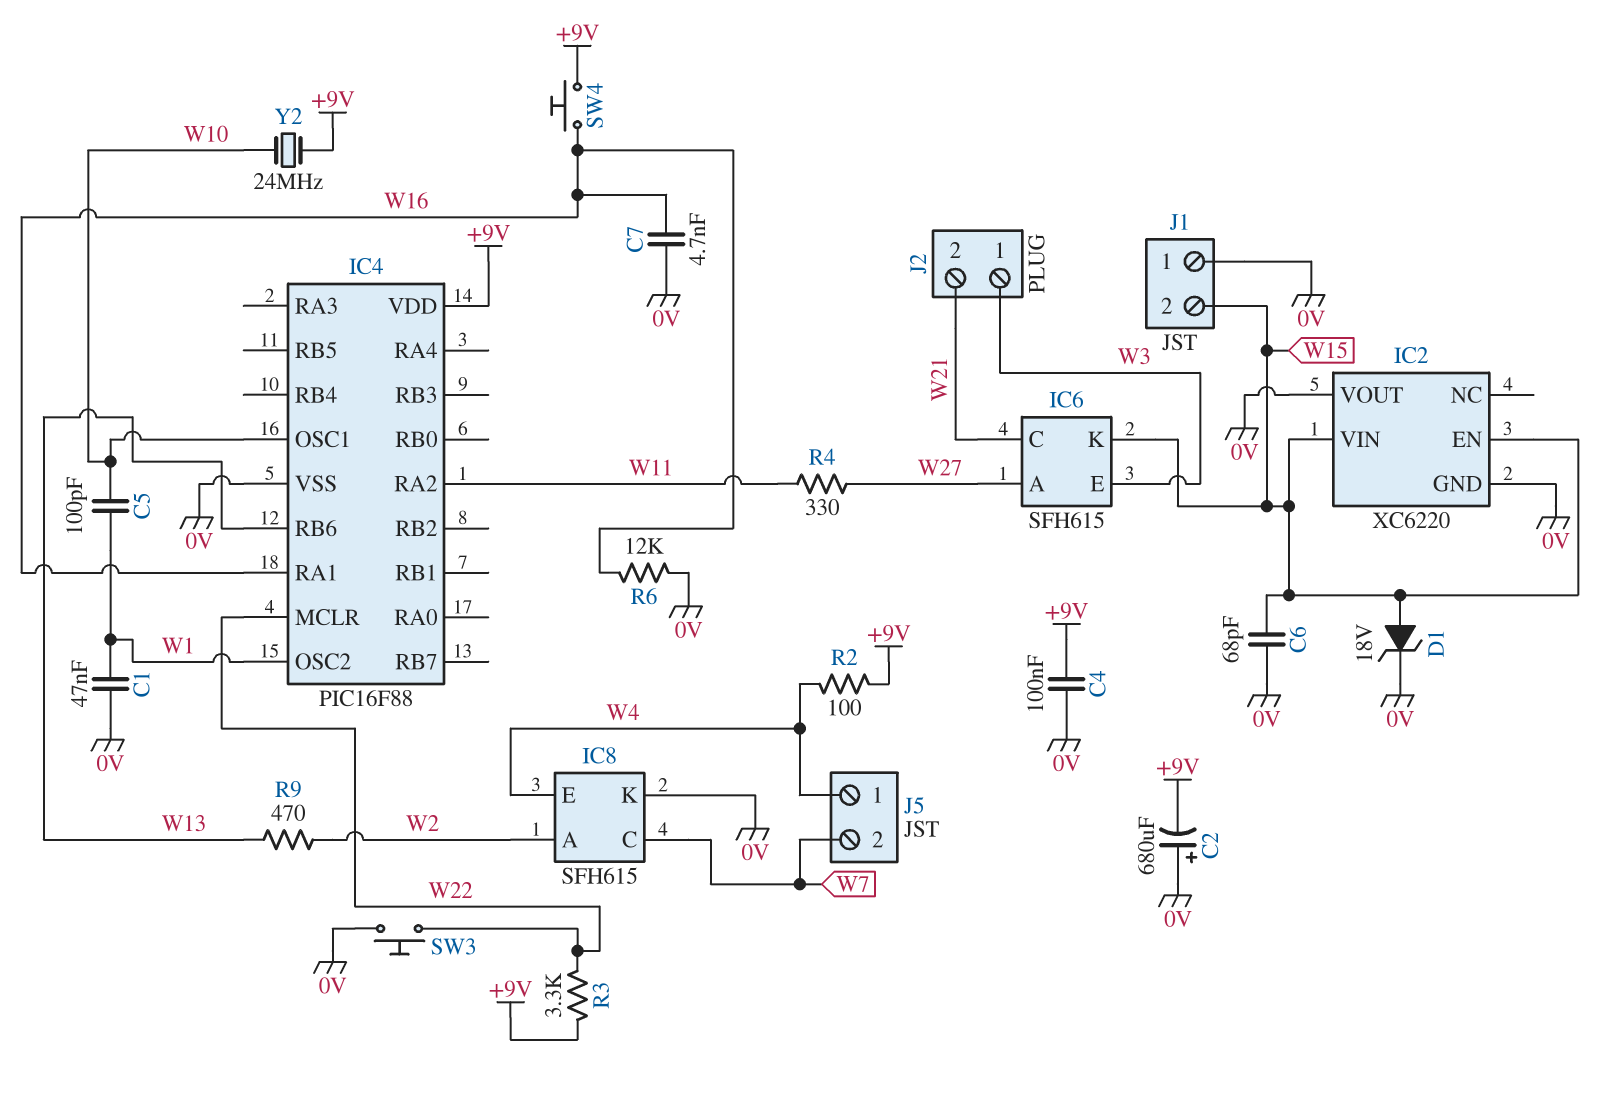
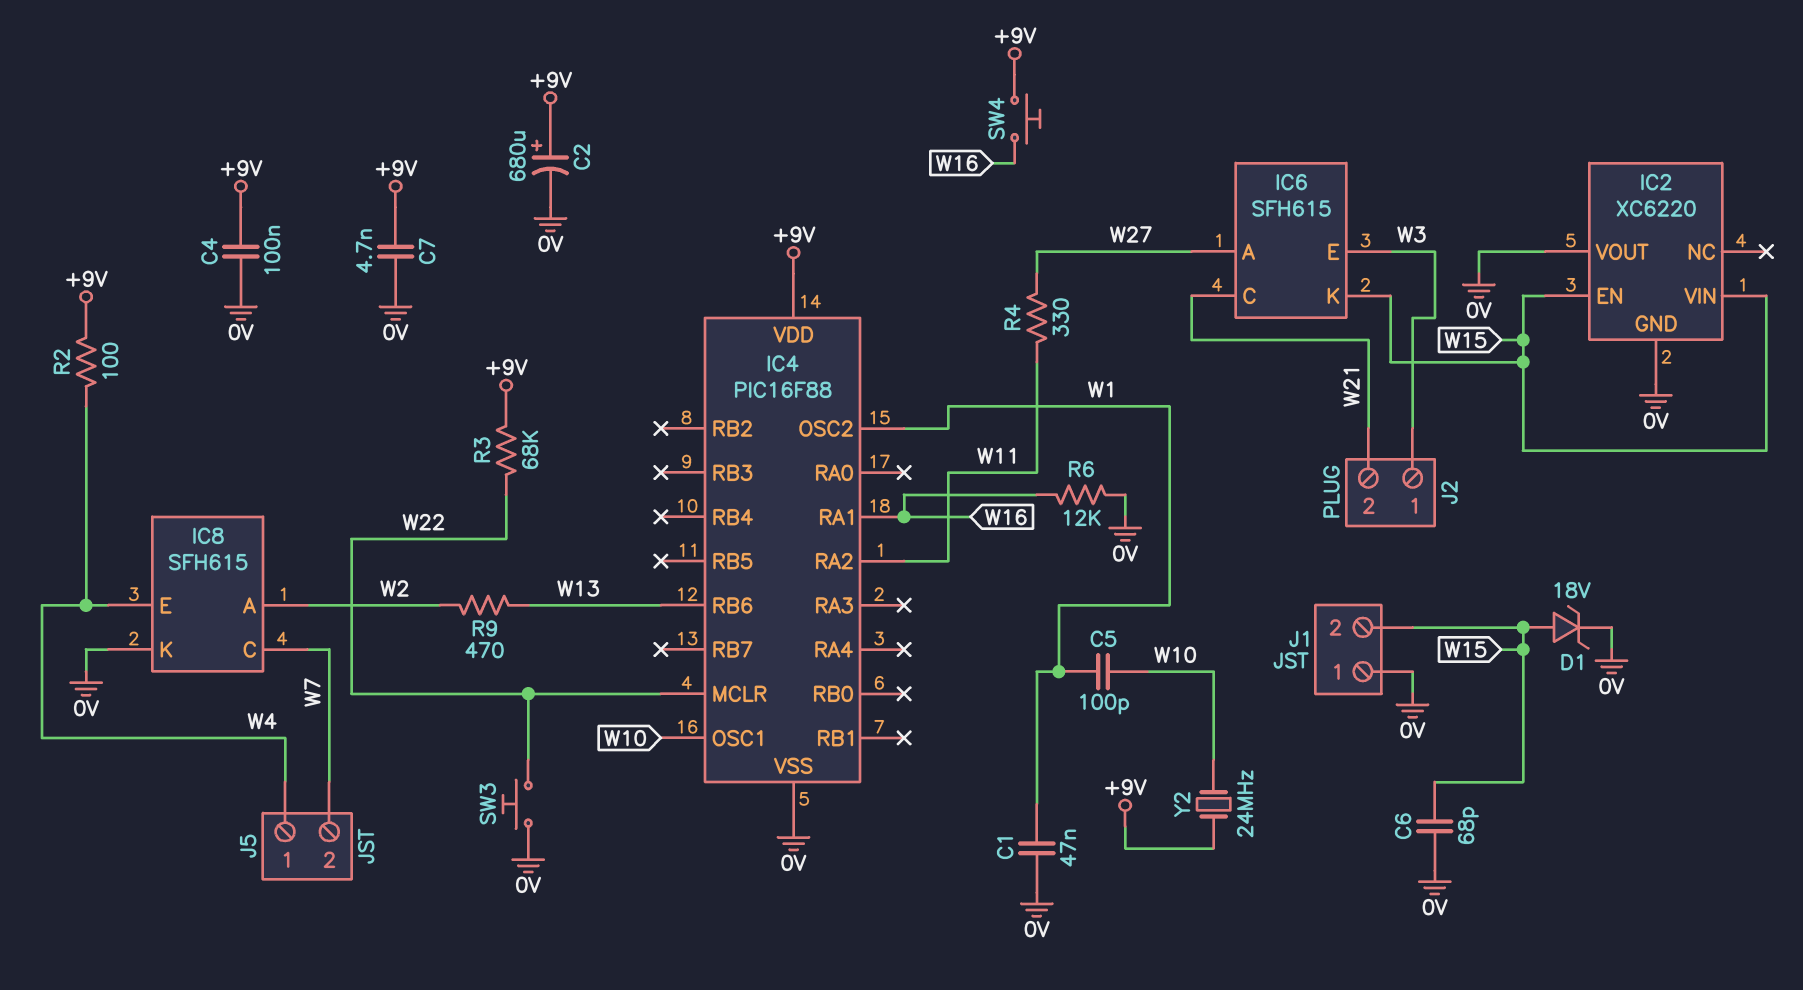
C2: 680uF (plus 0V, minus +9V) -> 680uF (plus +9V, minus 0V)
C7: 4.7nF (0V, W16) -> 4.7nF (+9V, 0V)
R3: 3.3k (+9V, W22) -> 68k (+9V, W22)

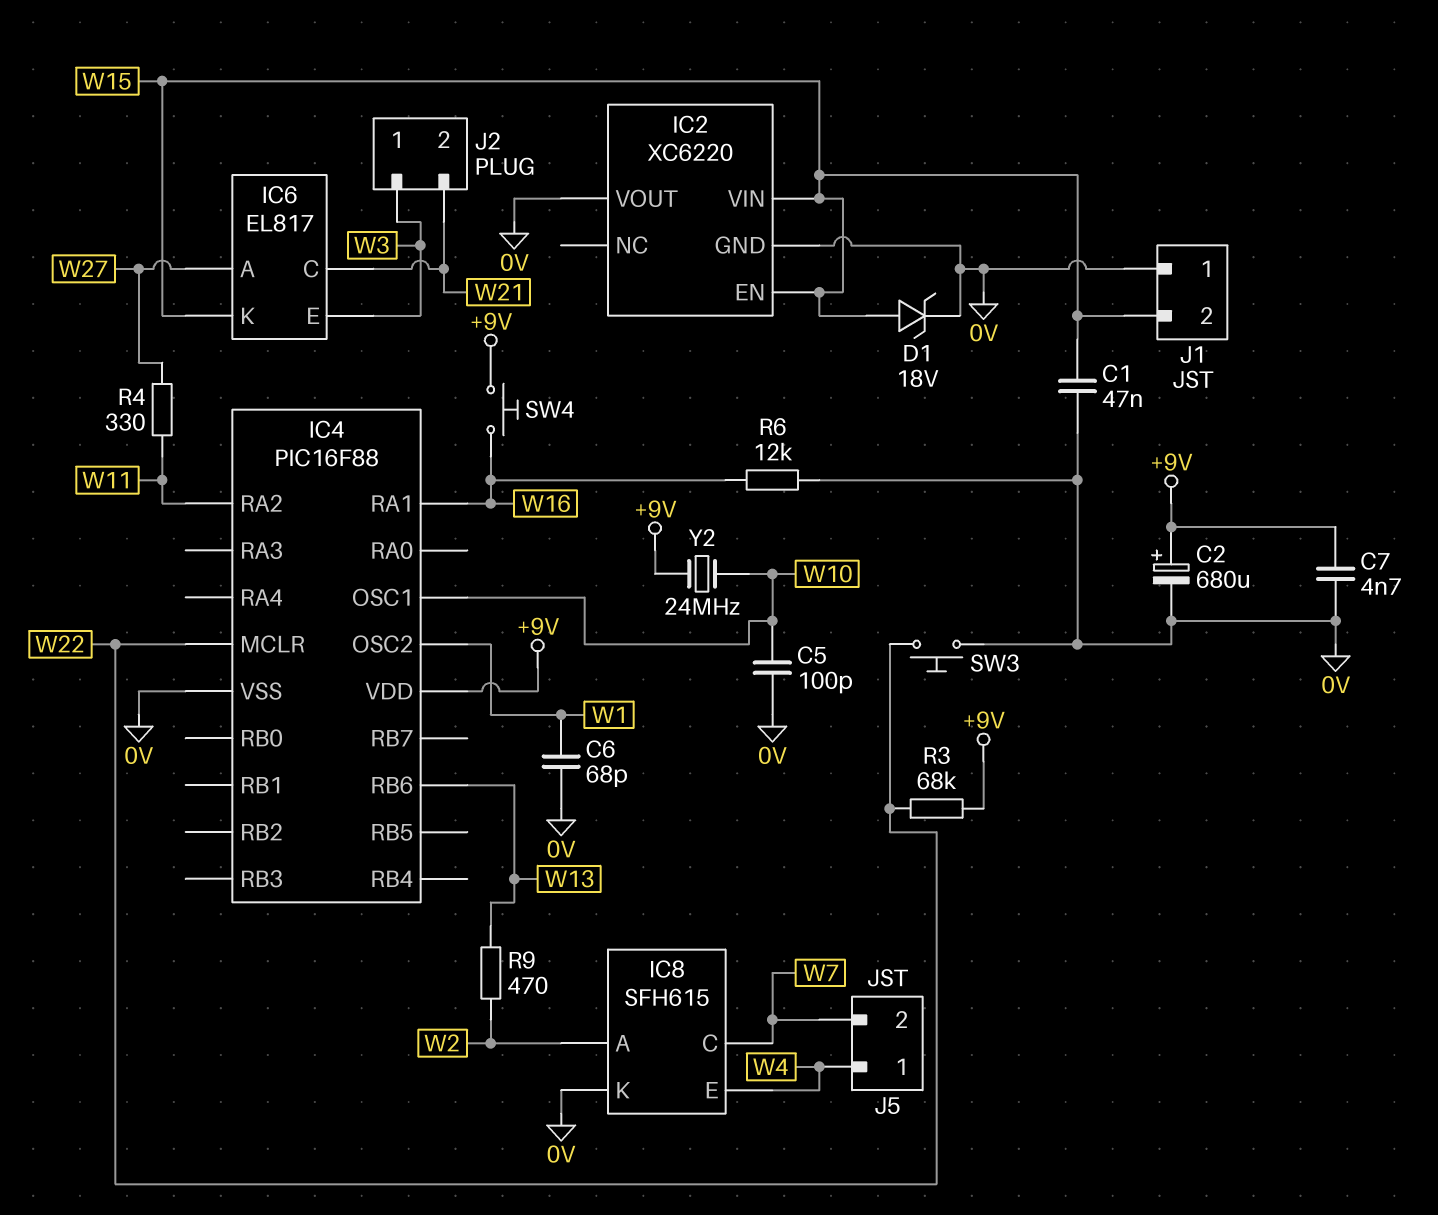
C1: 47nF (0V, W1) -> 47nF (0V, W15)
C4: 100nF (+9V, 0V) -> none
C5: 100pF (W1, W10) -> 100pF (0V, W10)
C6: 68pF (0V, W15) -> 68pF (0V, W1)
IC6: SFH615 -> EL817
R2: 100 (+9V, W4) -> none

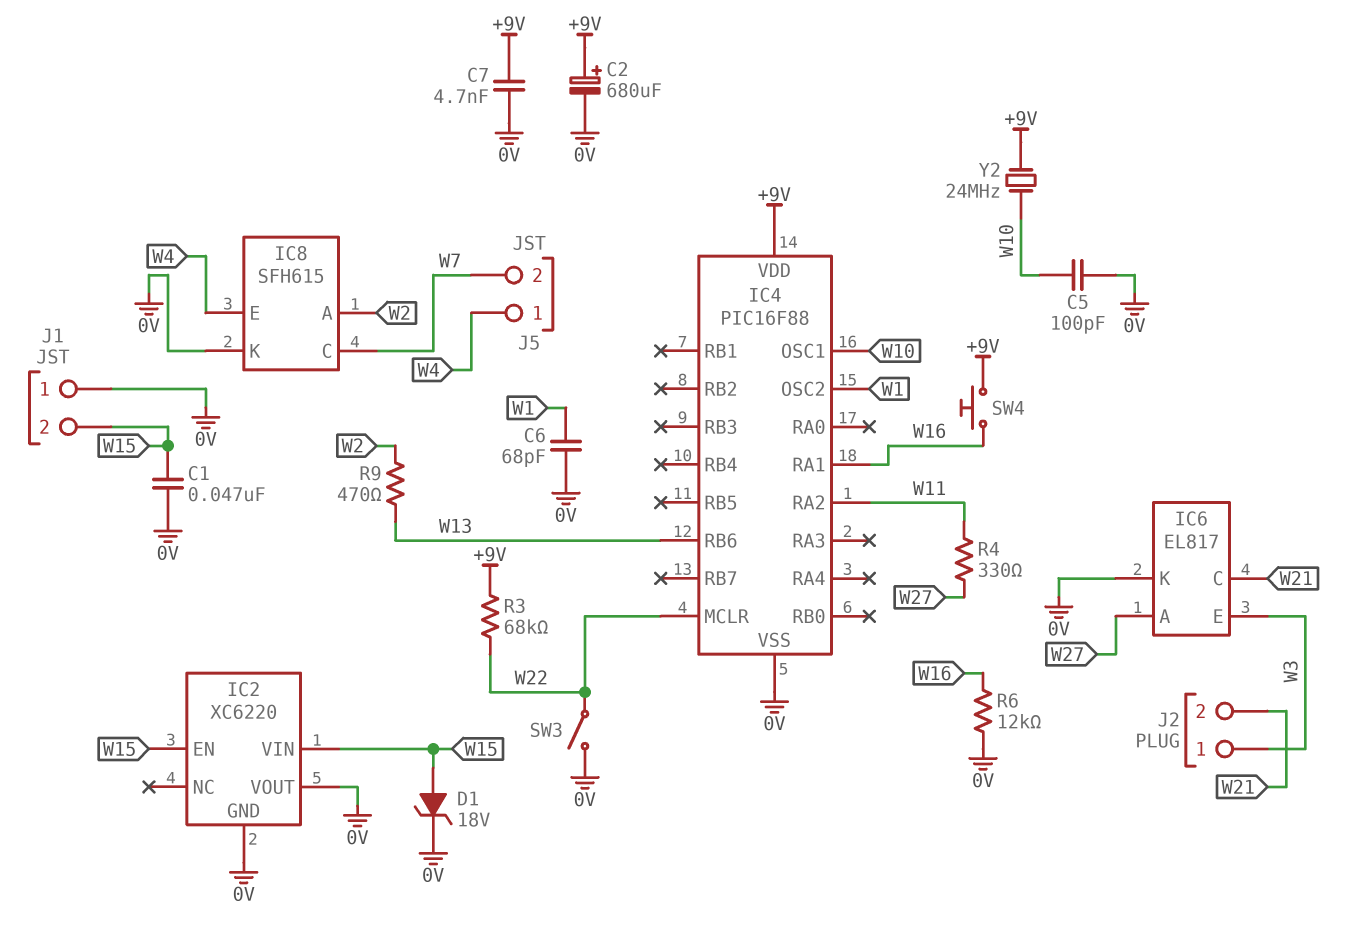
IC6 pin K: W15 -> 0V
SW3: button (0V, W22) -> switch (0V, W22)

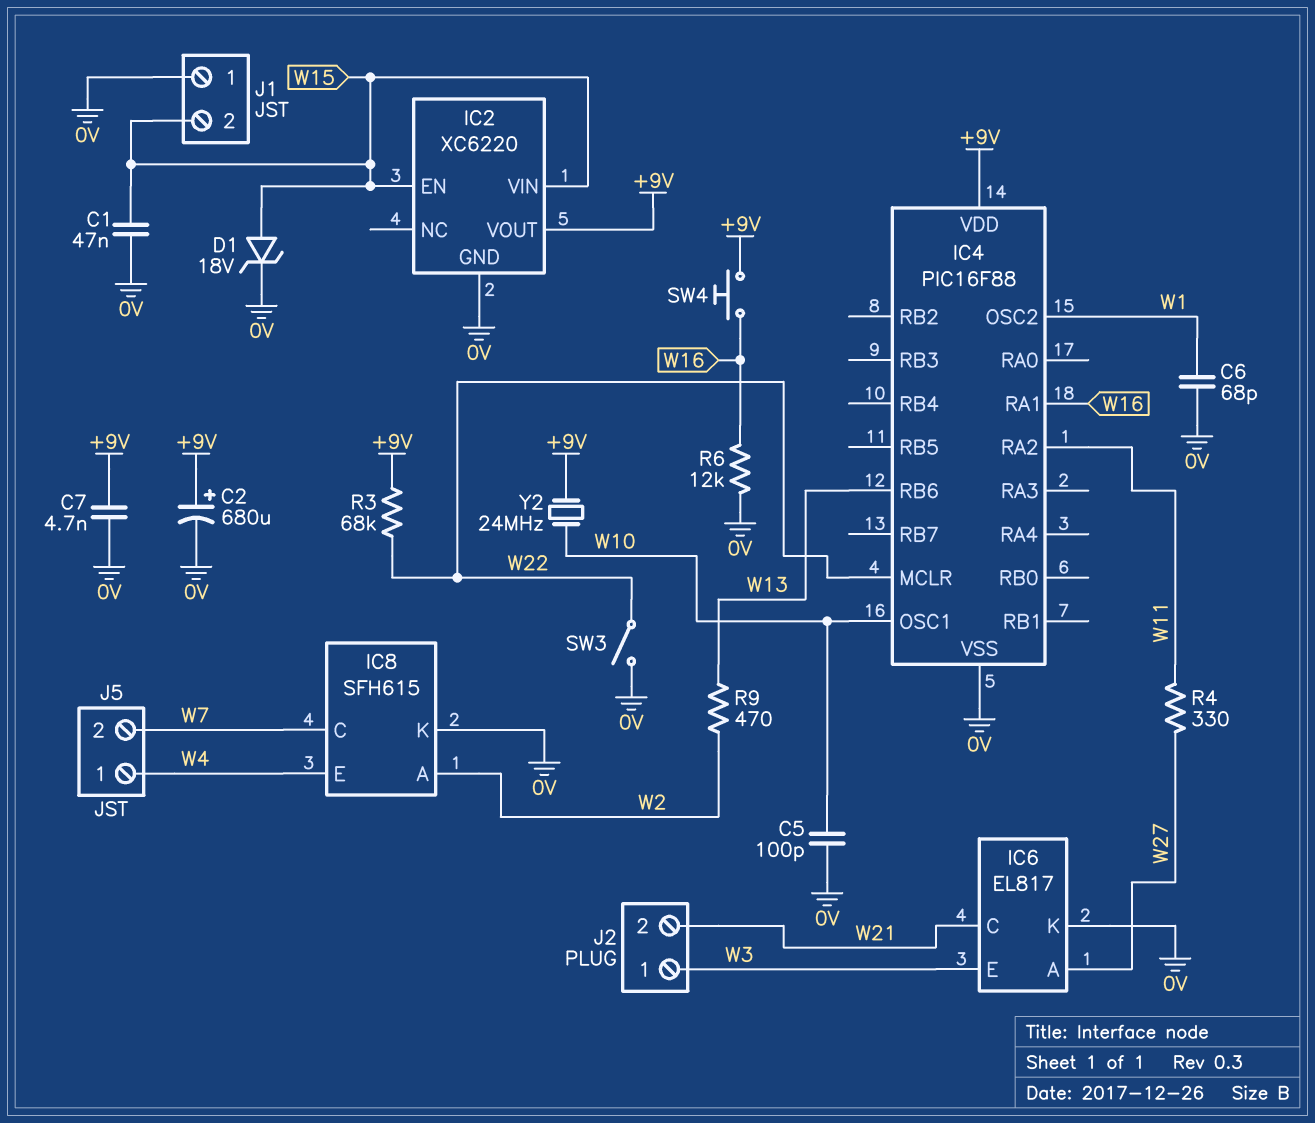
IC2 pin VOUT: 0V -> +9V

